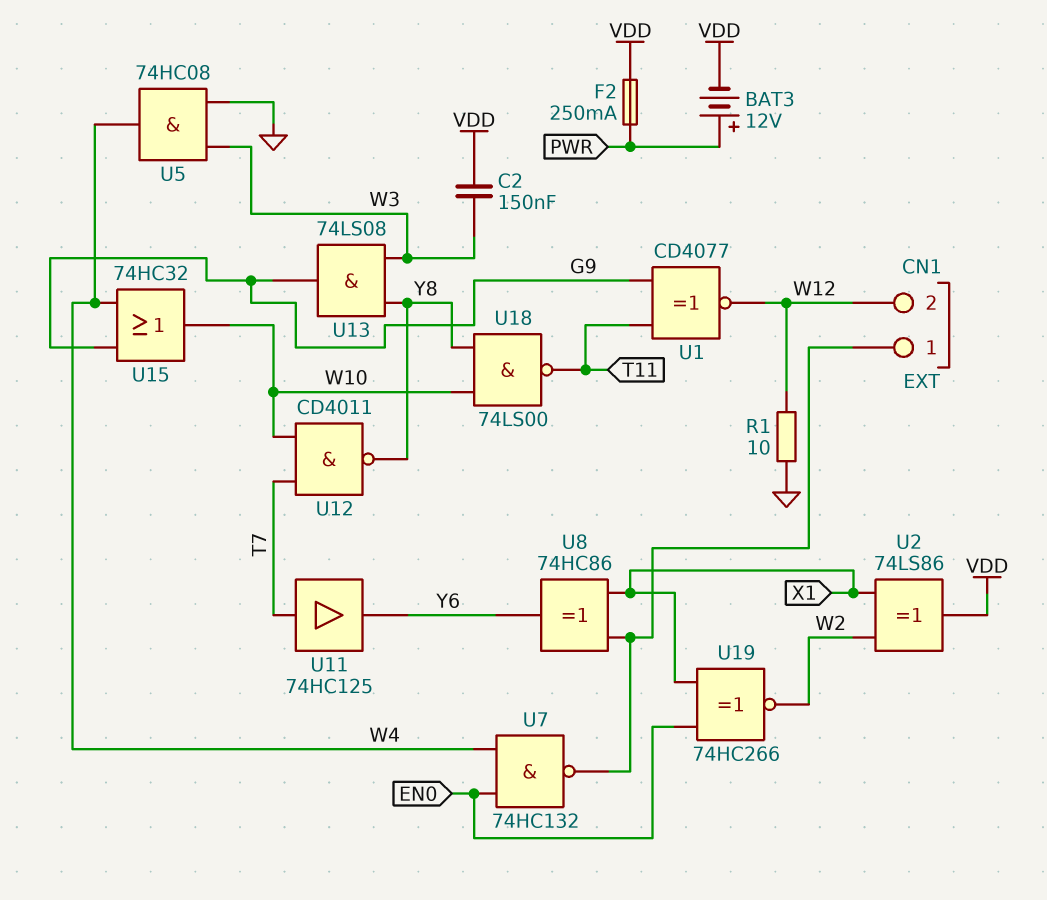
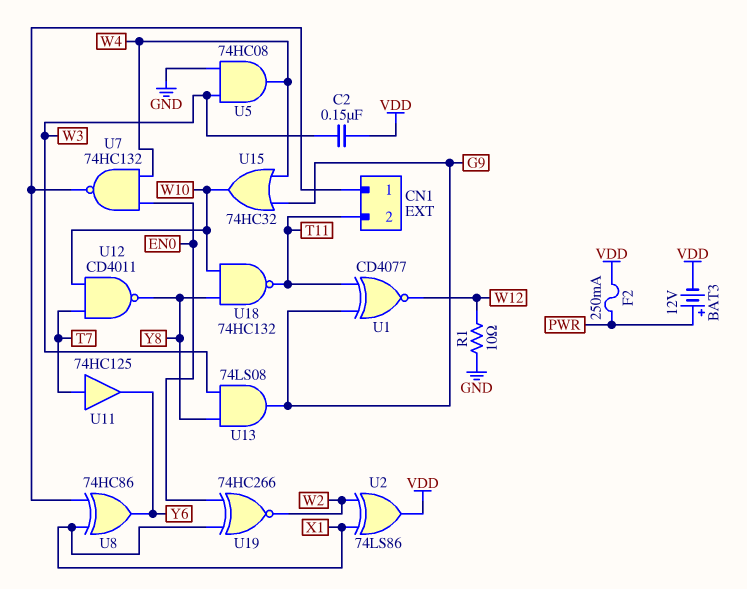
CN1 pin 2: W12 -> T11
U18: NAND 74LS00 (in W10, in Y8, out T11) -> NAND 74HC132 (in W10, in Y8, out T11)

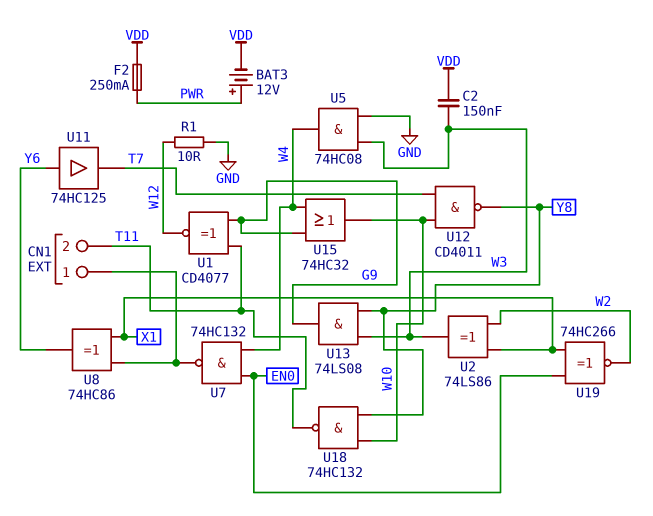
U2: XOR 74LS86 (in W2, in X1, out VDD) -> XOR 74LS86 (in W2, in X1, out W3)
U11: buffer 74HC125 (in T7, out Y6) -> buffer 74HC125 (in Y6, out T7)

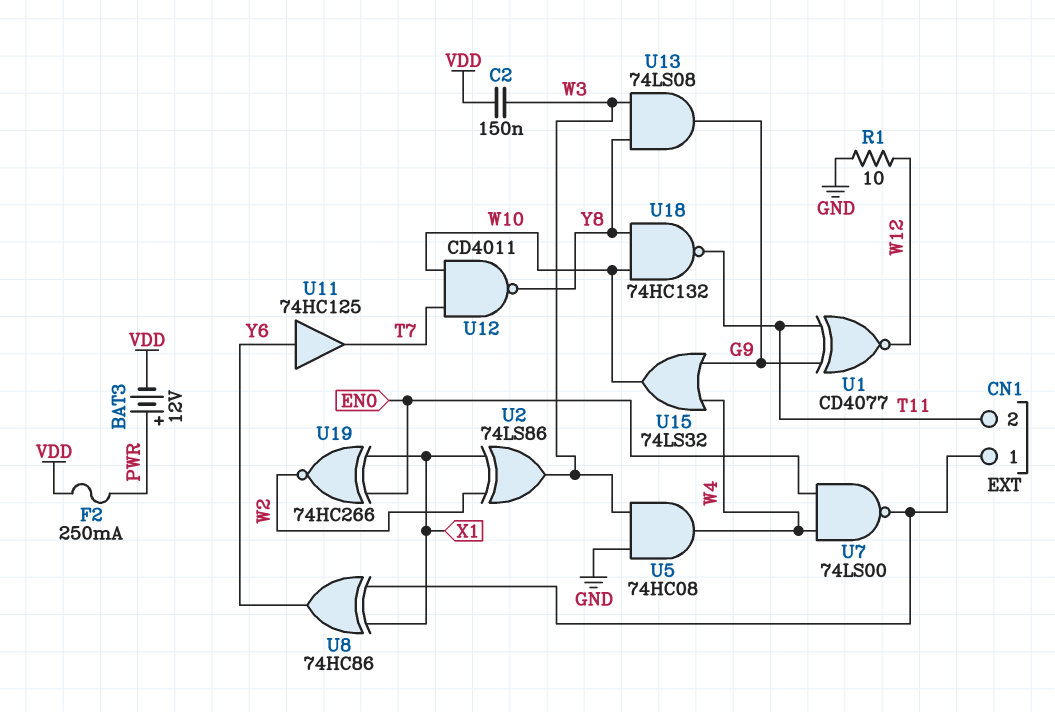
U7: NAND 74HC132 (in EN0, in W4, out CN1/1) -> NAND 74LS00 (in EN0, in W4, out CN1/1)
U15: OR 74HC32 (in G9, in W4, out W10) -> OR 74LS32 (in G9, in W4, out W10)

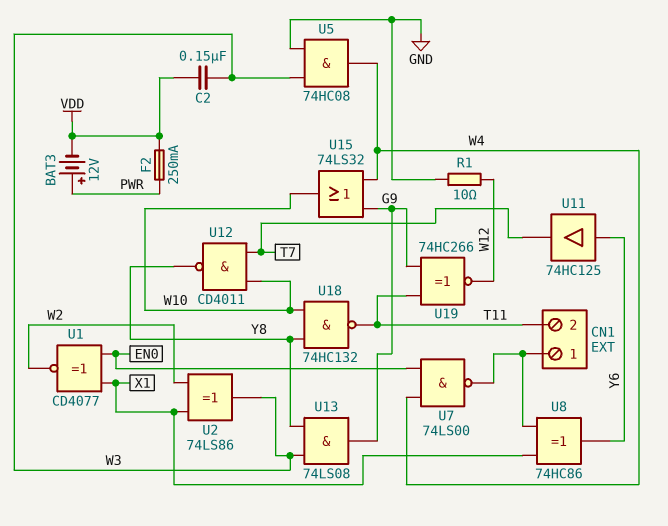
U1: XNOR CD4077 (in G9, in T11, out W12) -> XNOR CD4077 (in EN0, in X1, out W2)
U19: XNOR 74HC266 (in EN0, in X1, out W2) -> XNOR 74HC266 (in G9, in T11, out W12)

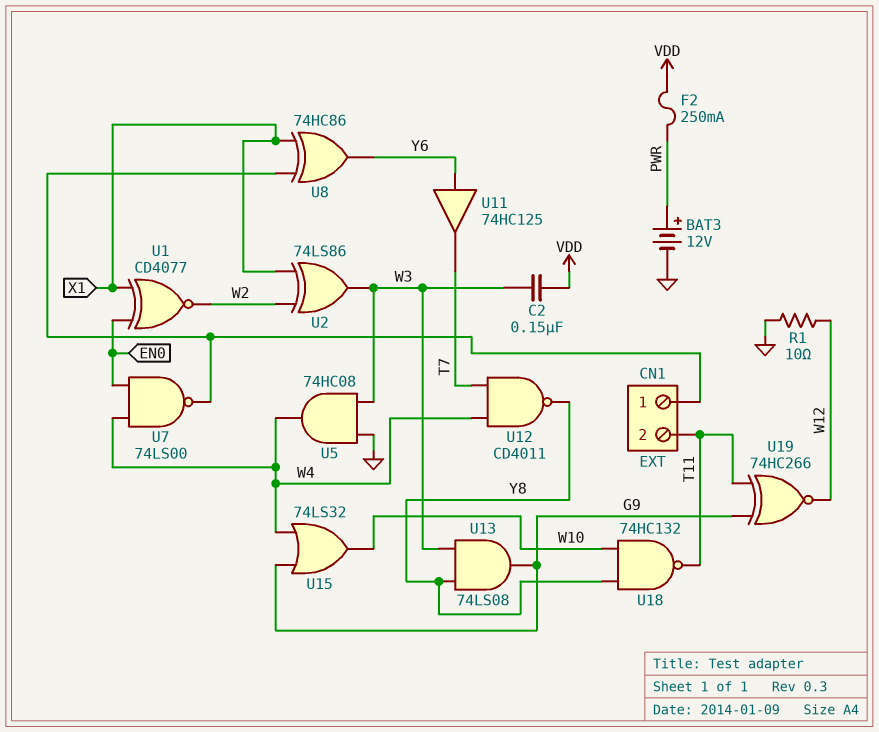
BAT3: 12V (plus PWR, minus VDD) -> 12V (plus PWR, minus GND)
U12: NAND CD4011 (in T7, in W10, out Y8) -> NAND CD4011 (in T7, in W4, out Y8)

